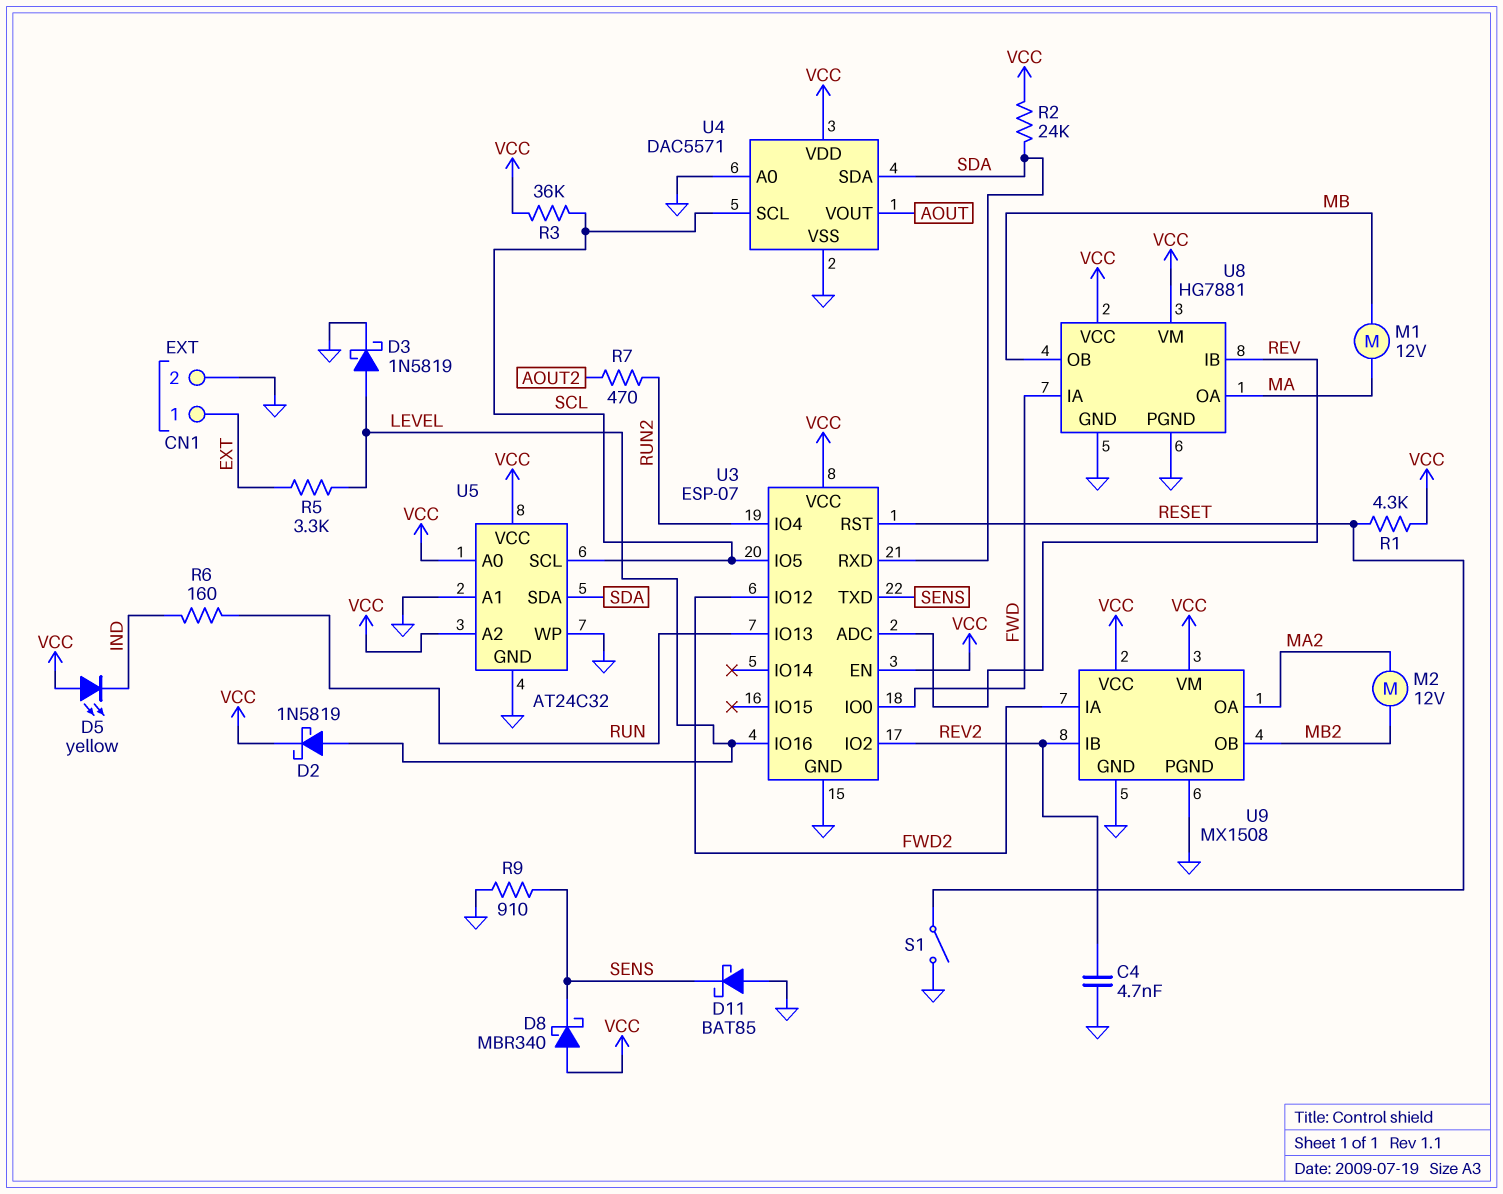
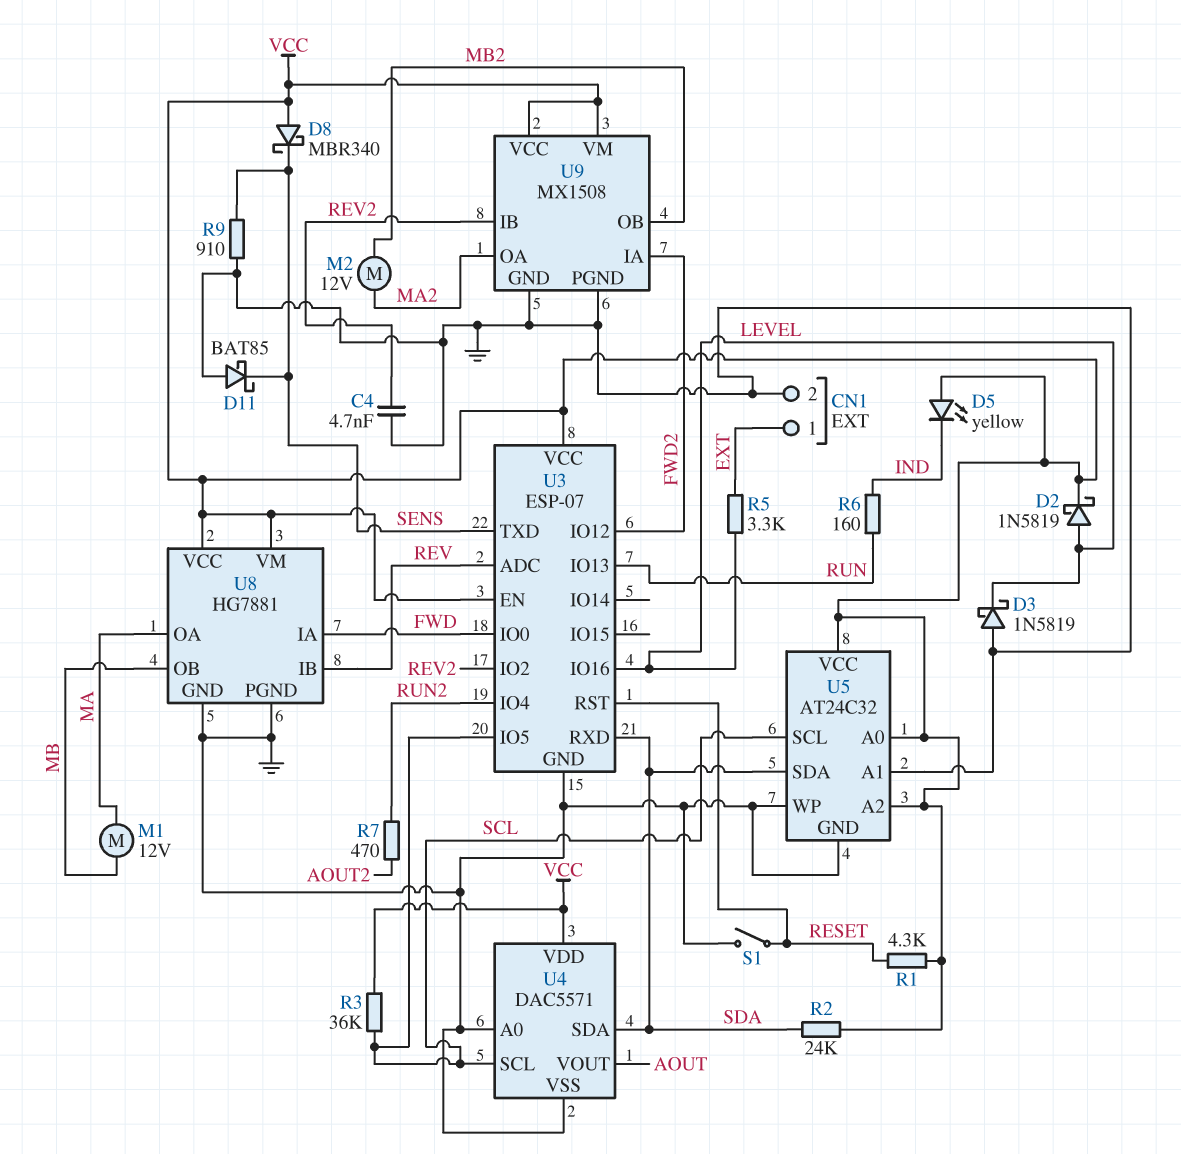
D3: schottky 1N5819 (A LEVEL, K GND) -> schottky 1N5819 (A GND, K LEVEL)

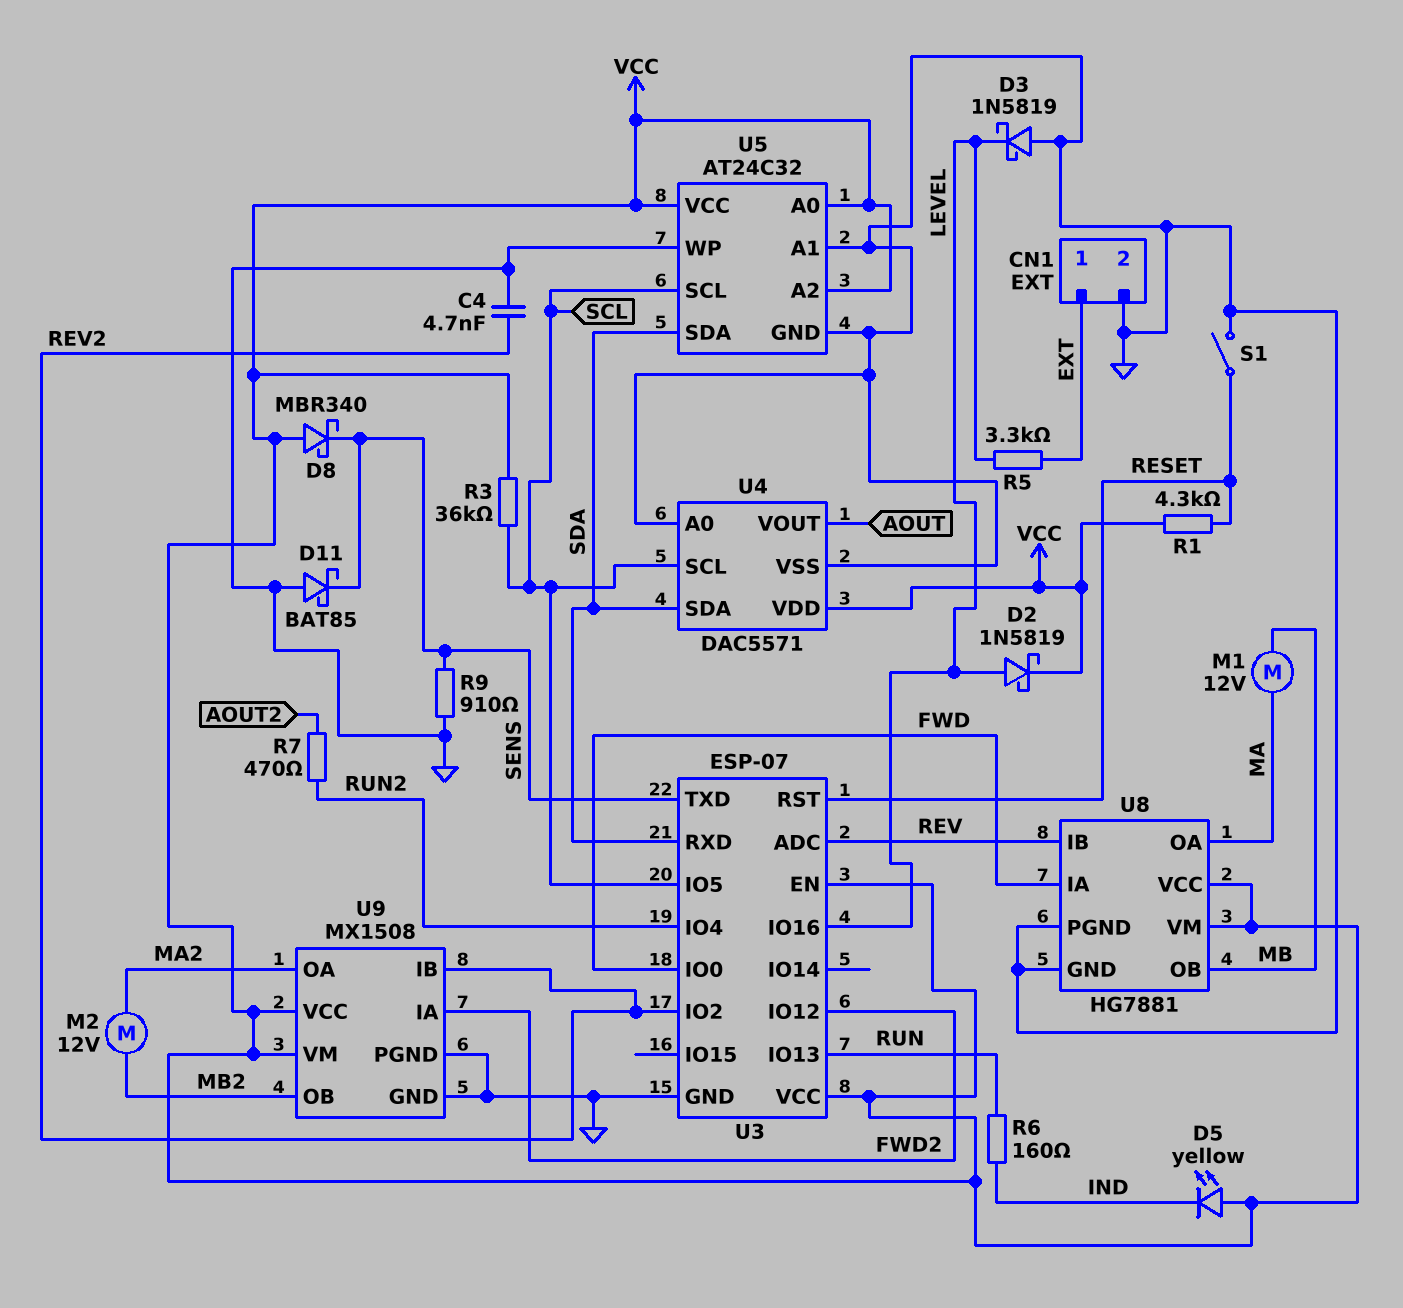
R2: 24k (SDA, VCC) -> none

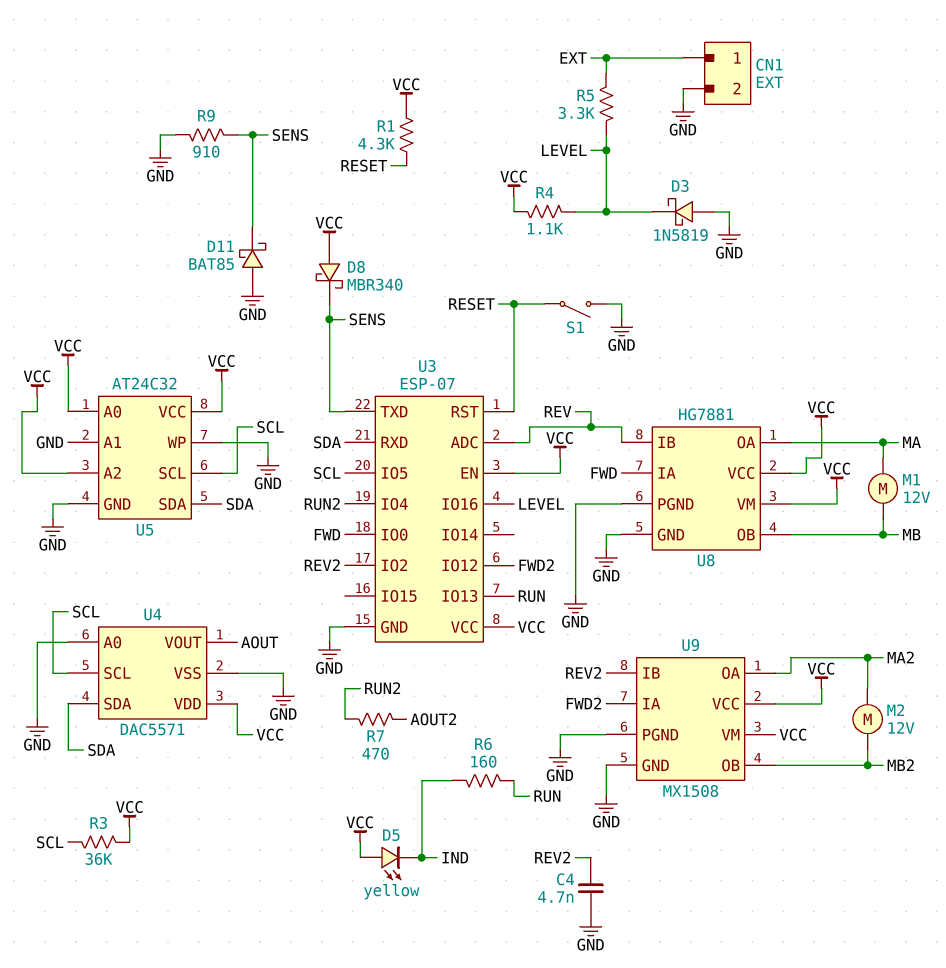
D2: schottky 1N5819 (A LEVEL, K VCC) -> none
R4: none -> 1.1k (LEVEL, VCC)

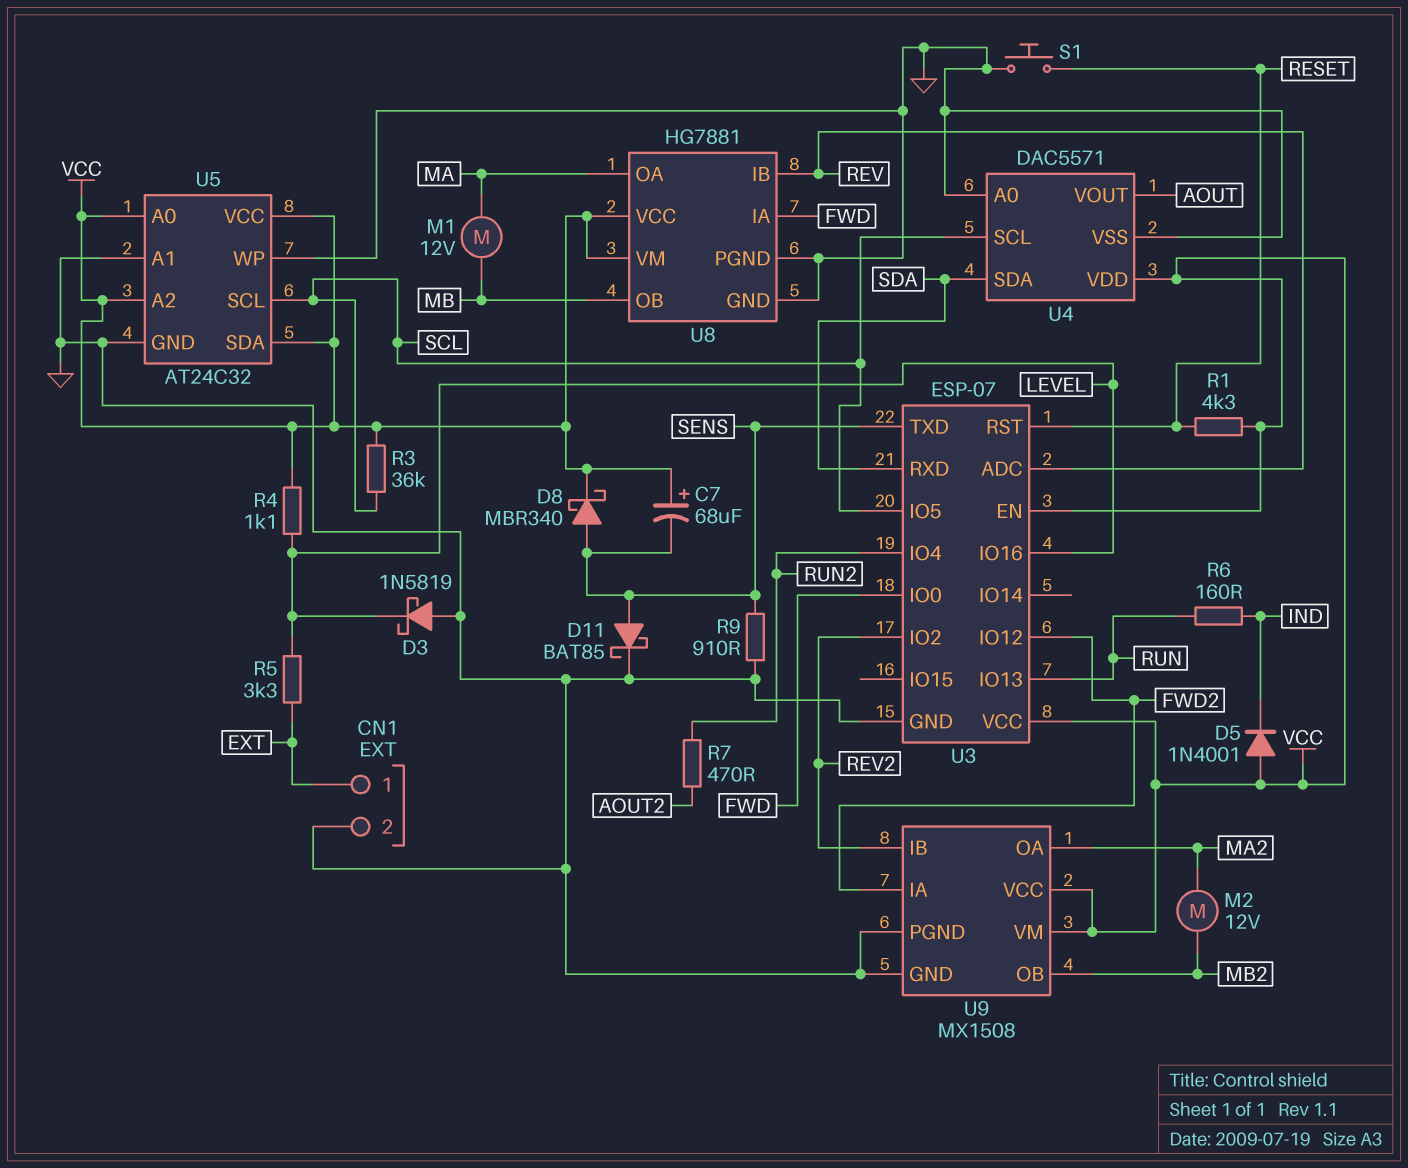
C4: 4.7nF (GND, REV2) -> none
C7: none -> 68uF (plus VCC, minus SENS)
D5: LED yellow (A VCC, K IND) -> diode 1N4001 (A VCC, K IND)
D8: schottky MBR340 (A VCC, K SENS) -> schottky MBR340 (A SENS, K VCC)
D11: schottky BAT85 (A GND, K SENS) -> schottky BAT85 (A SENS, K GND)
S1: switch (GND, RESET) -> button (GND, RESET)
U5 pin SDA: SDA -> VCC

